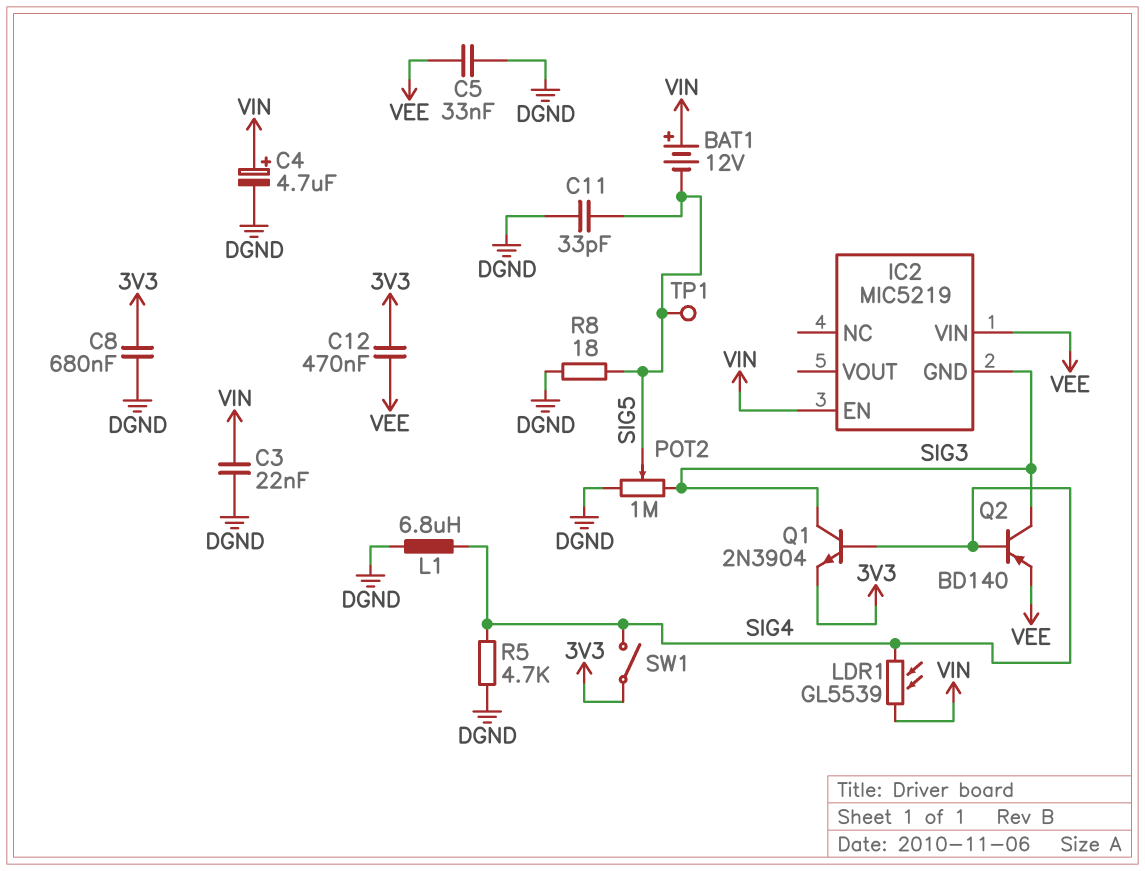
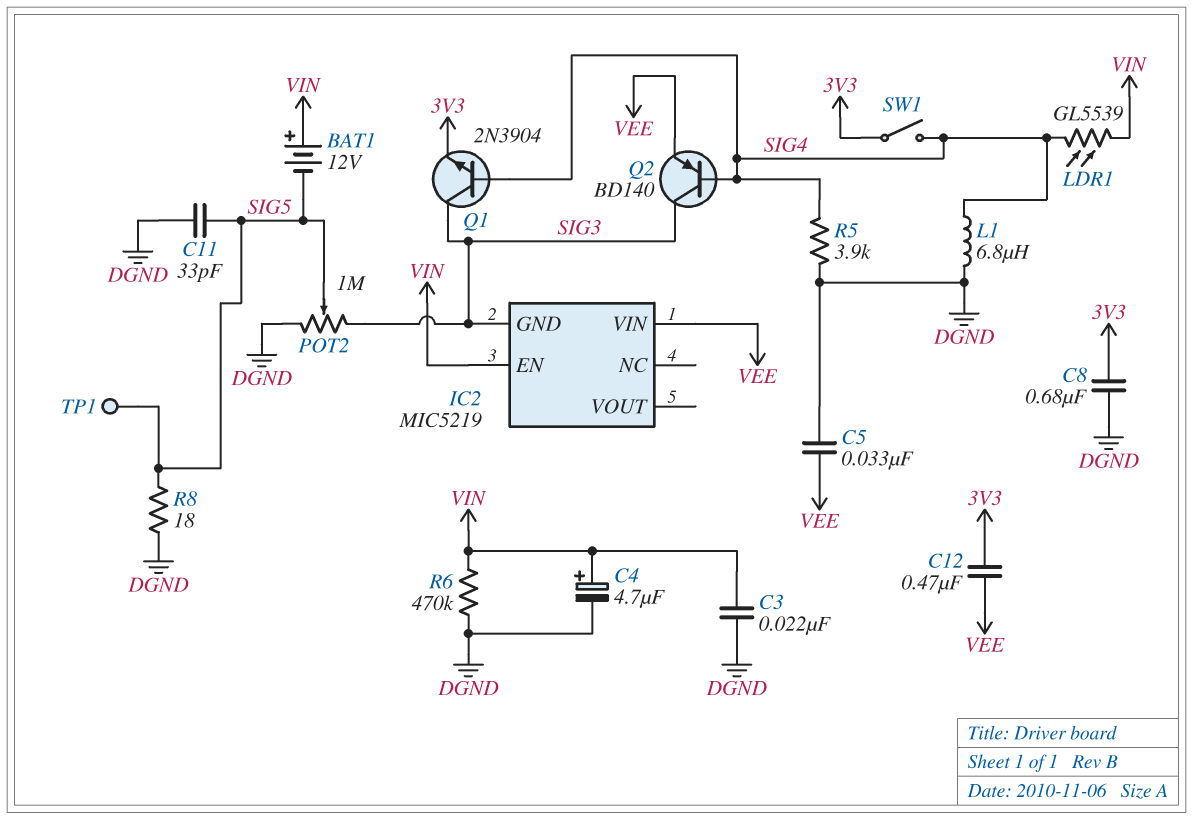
R5: 4.7k (DGND, SIG4) -> 3.9k (DGND, SIG4)
R6: none -> 470k (DGND, VIN)

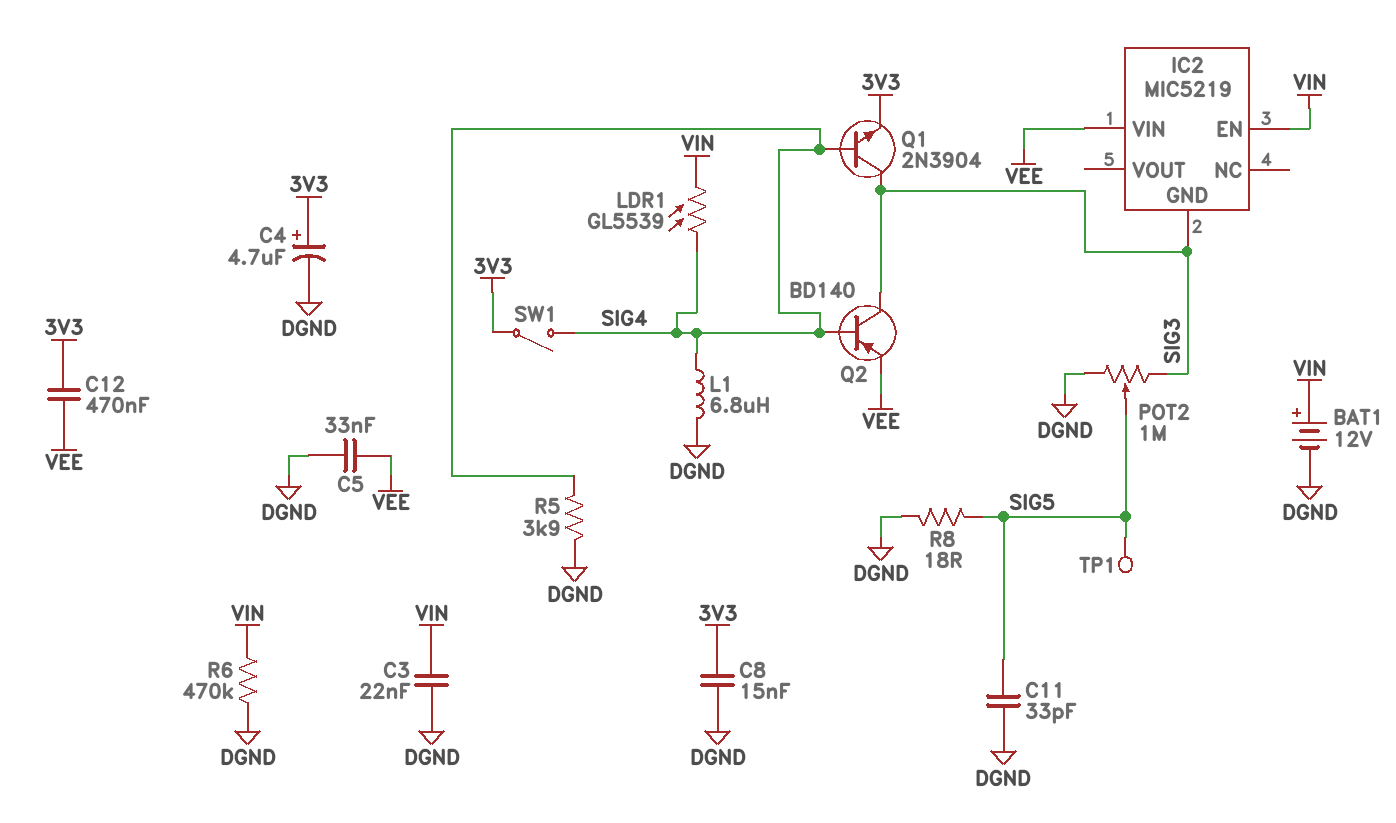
BAT1: 12V (plus VIN, minus SIG5) -> 12V (plus VIN, minus DGND)
C4: 4.7uF (plus VIN, minus DGND) -> 4.7uF (plus 3V3, minus DGND)
C8: 680nF (3V3, DGND) -> 15nF (3V3, DGND)

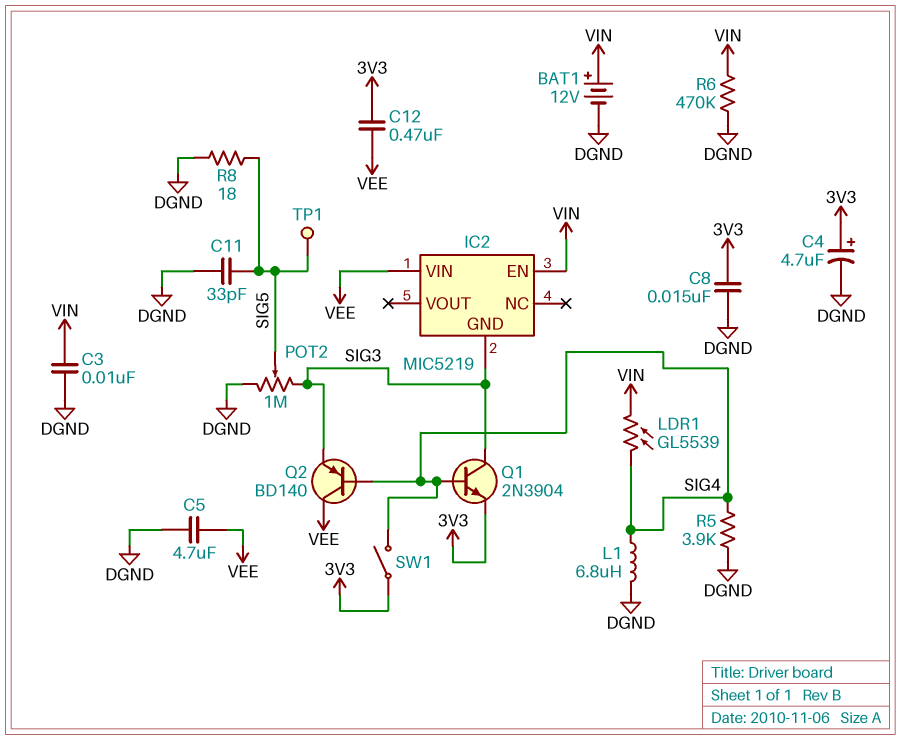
C3: 22nF (DGND, VIN) -> 10nF (DGND, VIN)
C5: 33nF (DGND, VEE) -> 4.7uF (DGND, VEE)
Q2: PNP BD140 (B SIG4, C SIG3, E VEE) -> PNP BD140 (B SIG4, C VEE, E SIG3)

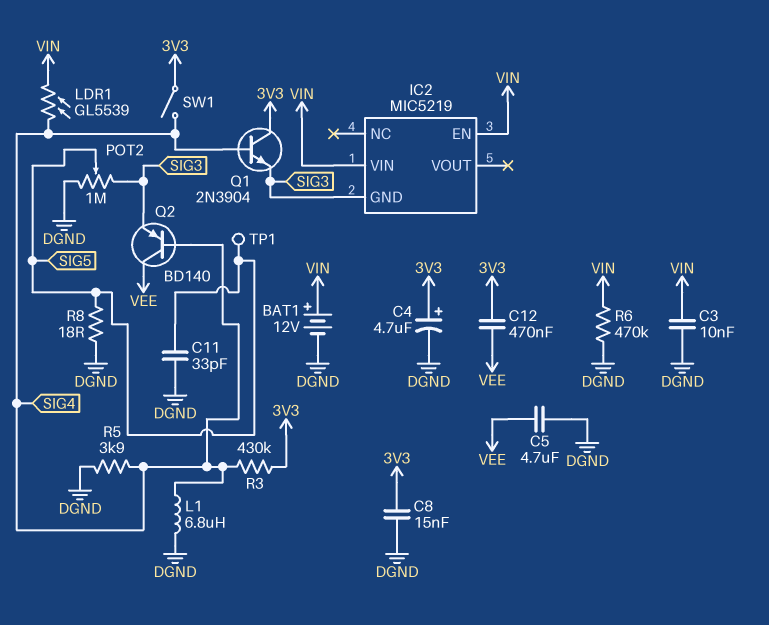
IC2 pin VIN: VEE -> VIN
Q1: NPN 2N3904 (B SIG4, C SIG3, E 3V3) -> NPN 2N3904 (B SIG4, C 3V3, E SIG3)
R3: none -> 430k (3V3, SIG4)

